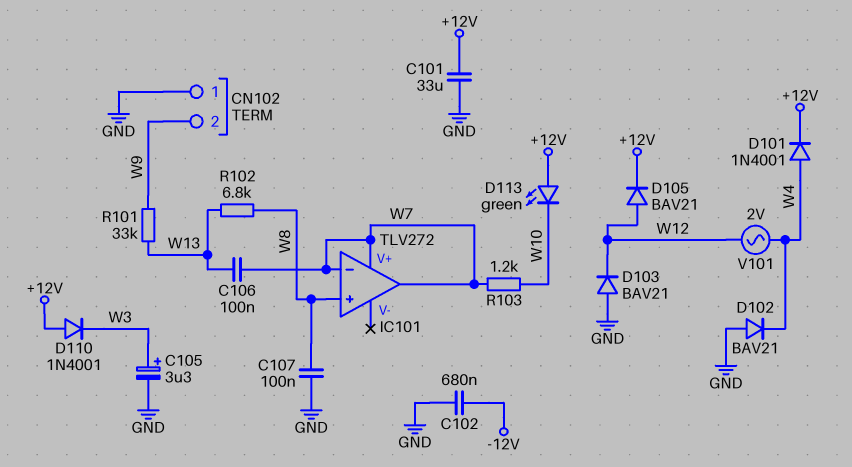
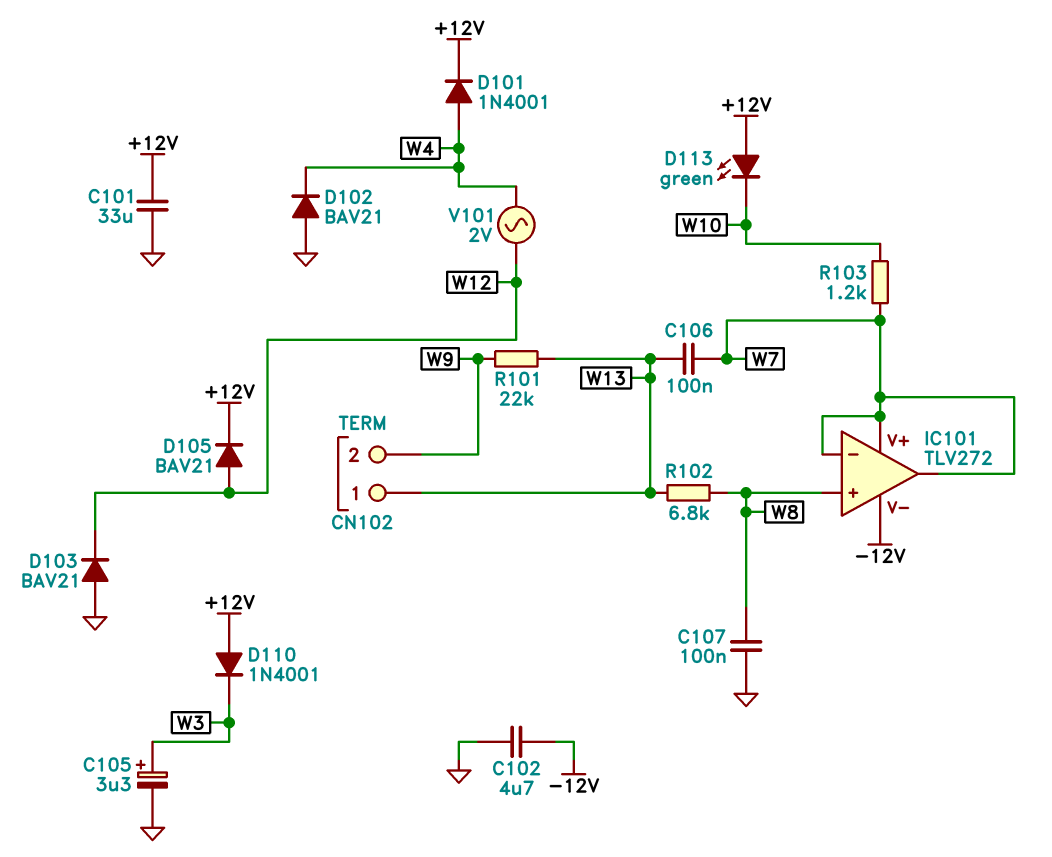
C102: 680nF (-12V, GND) -> 4.7uF (-12V, GND)
CN102 pin 1: GND -> W13
IC101 pin V-: none -> -12V
R101: 33k (W9, W13) -> 22k (W9, W13)

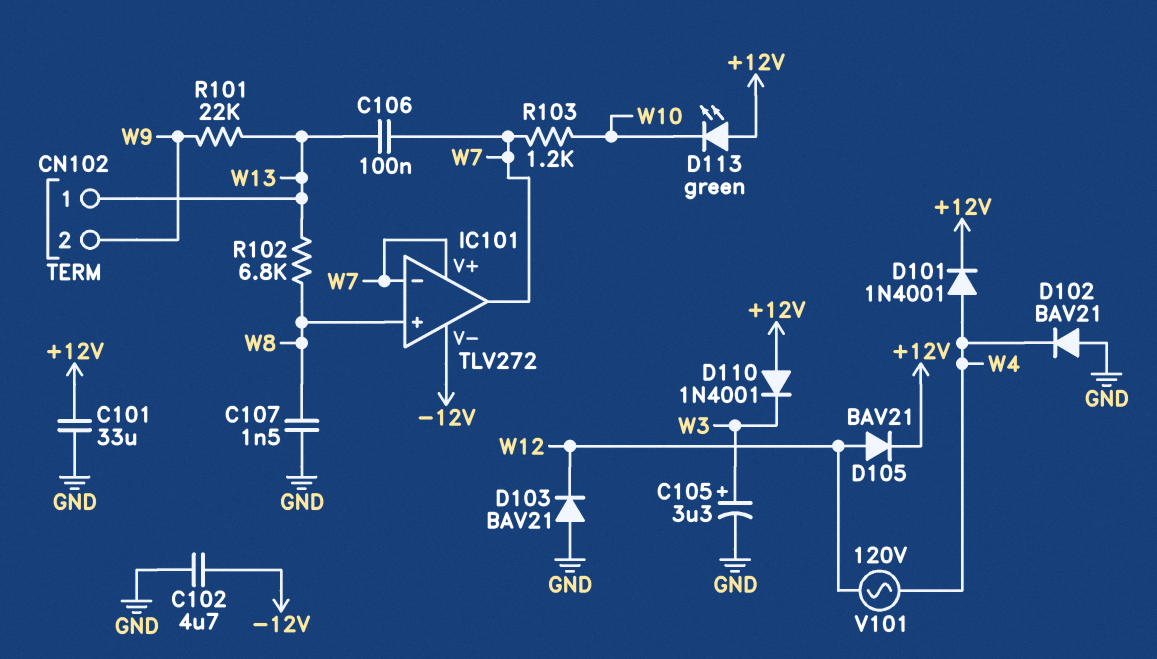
C107: 100nF (GND, W8) -> 1.5nF (GND, W8)
V101: AC 2V (W4, W12) -> AC 120V (W4, W12)

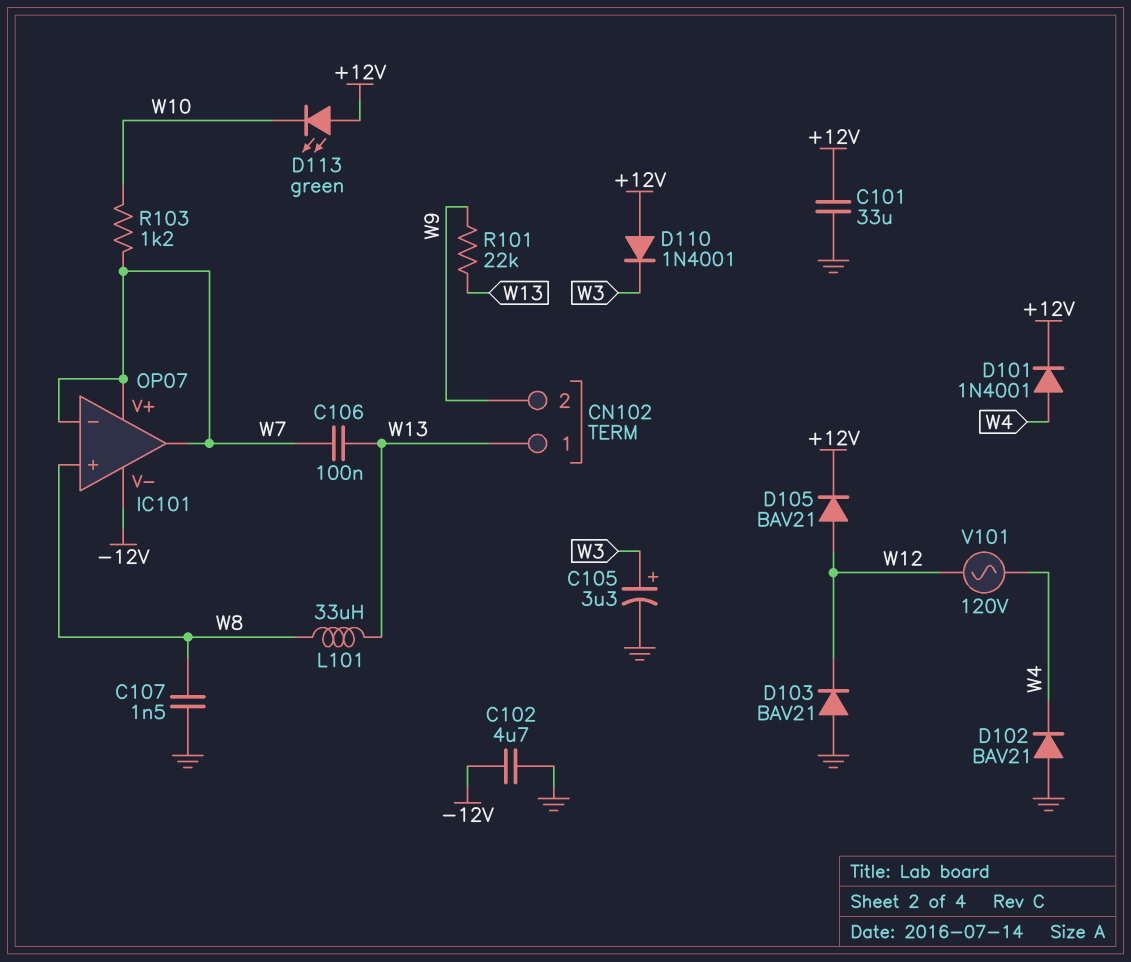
IC101: TLV272 -> OP07
L101: none -> 33uH (W8, W13)
R102: 6.8k (W8, W13) -> none

